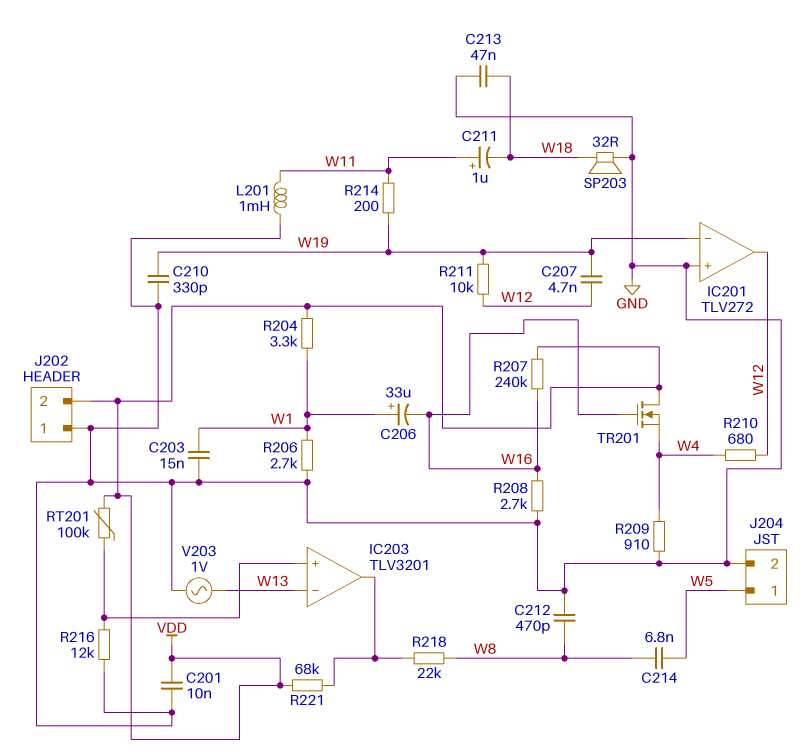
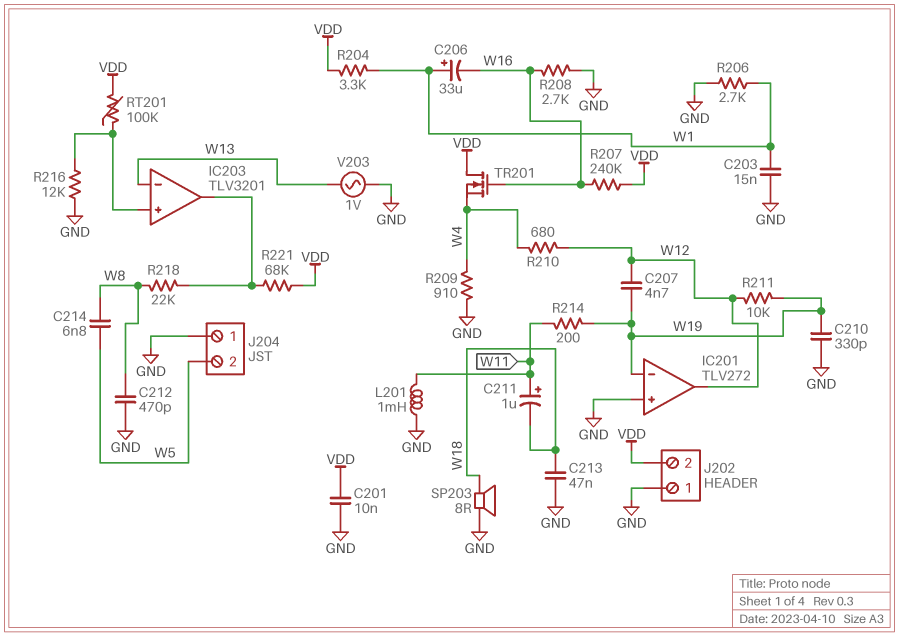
J204 pin 1: W5 -> GND
J204 pin 2: GND -> W5
SP203: speaker 32R (GND, W18) -> speaker 8R (GND, W18)

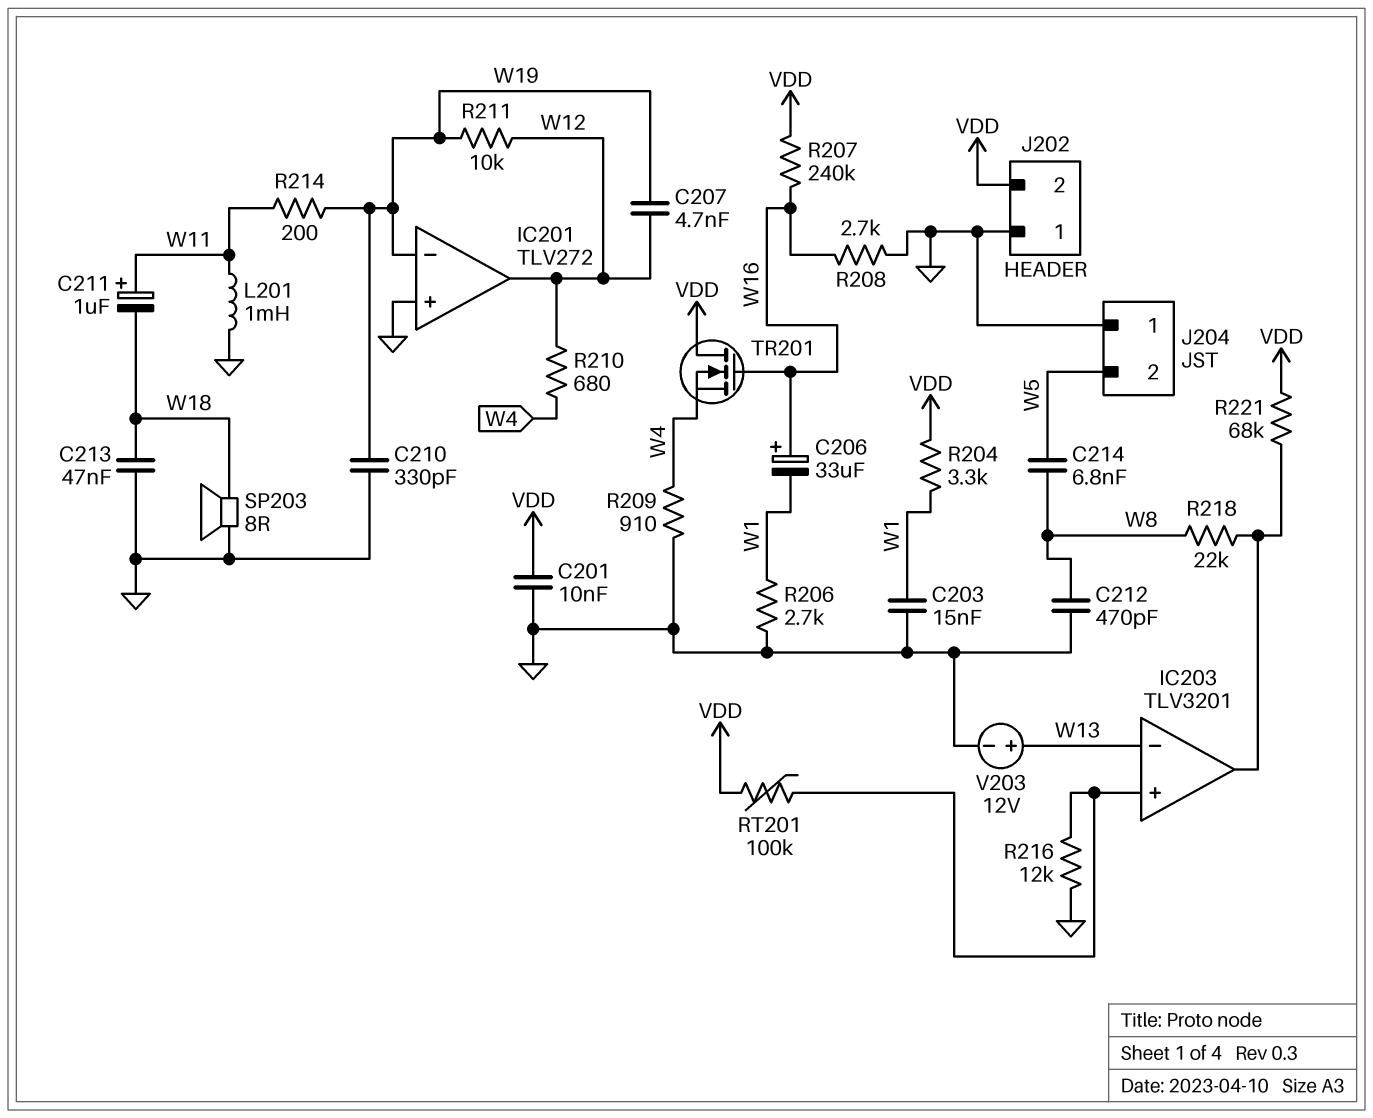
C206: 33uF (plus W1, minus W16) -> 33uF (plus W16, minus W1)
V203: AC 1V (GND, W13) -> 12V (plus W13, minus GND)

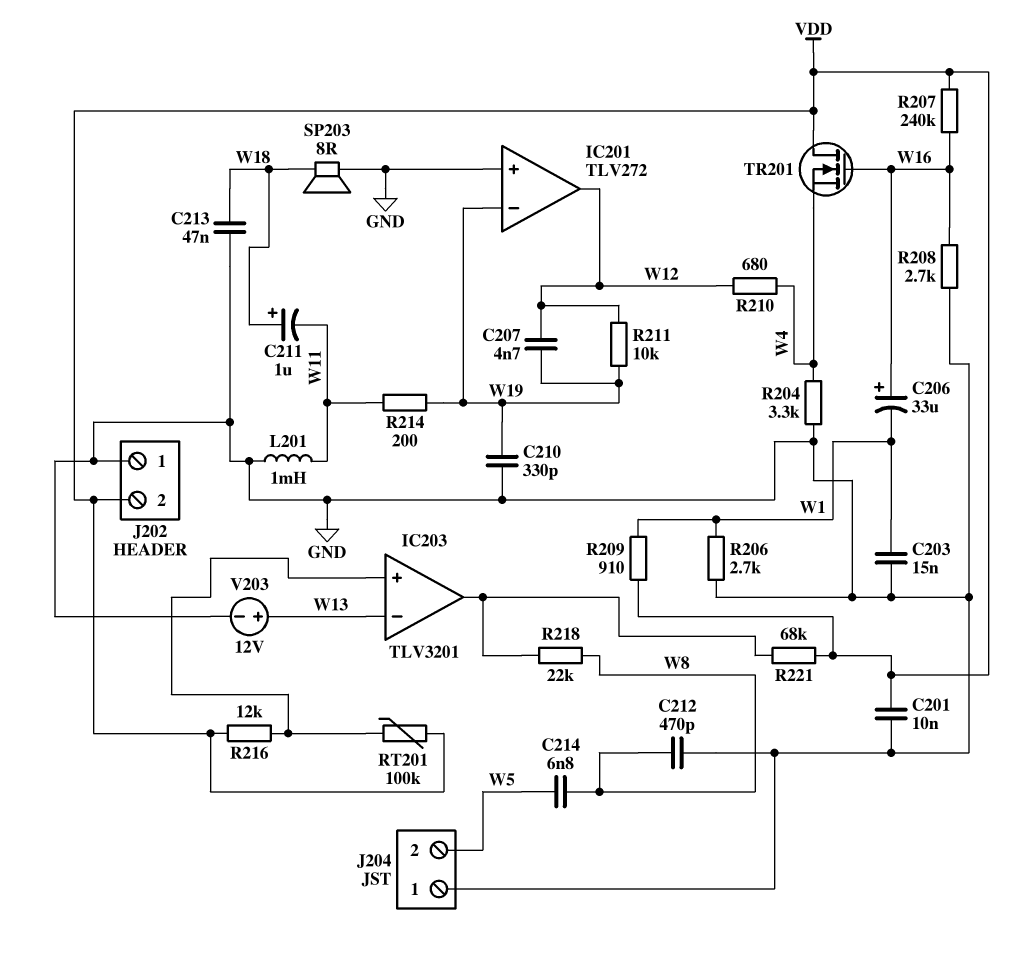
C211: 1uF (plus W11, minus W18) -> 1uF (plus W18, minus W11)
R204: 3.3k (VDD, W1) -> 3.3k (GND, W4)
R209: 910 (GND, W4) -> 910 (VDD, W1)
R216: 12k (GND, IC203/in+) -> 12k (IC203/in+, VDD)

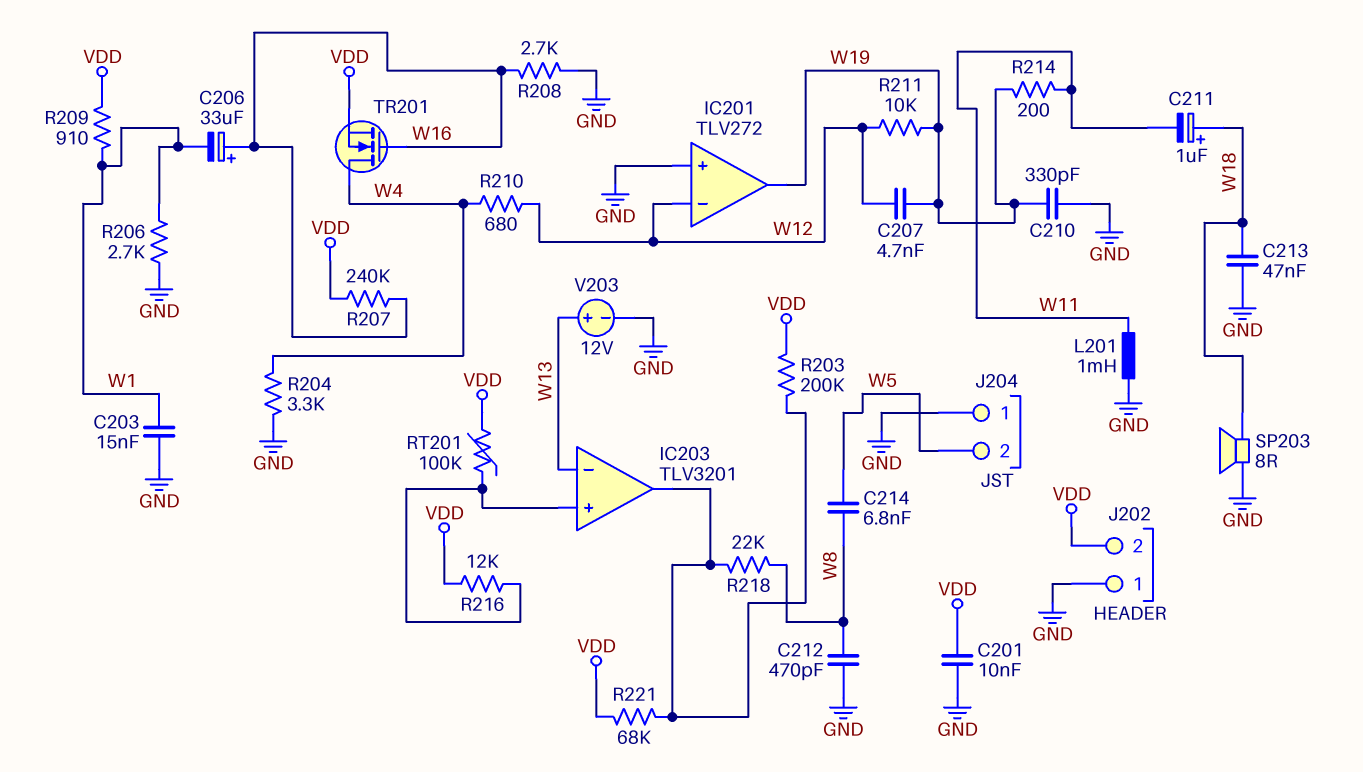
IC201 pin in-: W19 -> W12
IC201 pin out: W12 -> W19
R203: none -> 200k (IC203/out, VDD)
TR201: NMOS (G W16, D VDD, S W4) -> NMOS (G W16, D W4, S VDD)

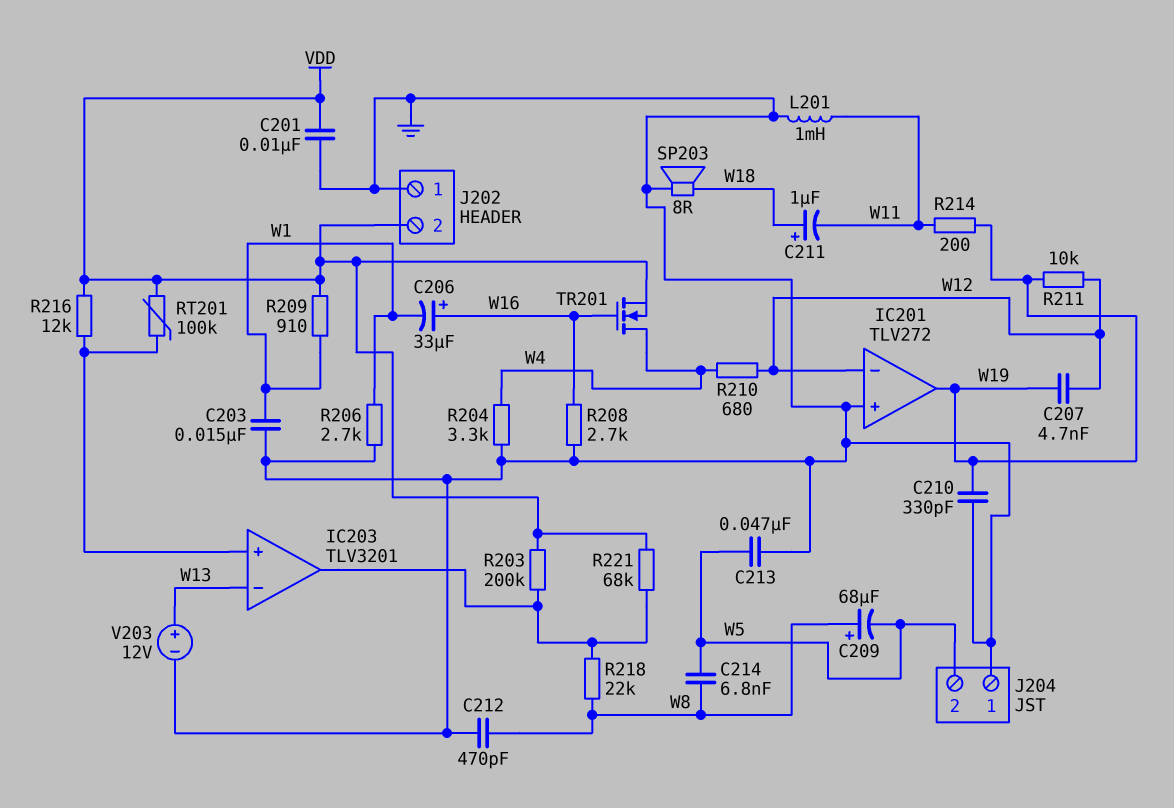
C209: none -> 68uF (plus W8, minus W5)
C213: 47nF (GND, W18) -> 47nF (GND, W5)
R207: 240k (VDD, W16) -> none

